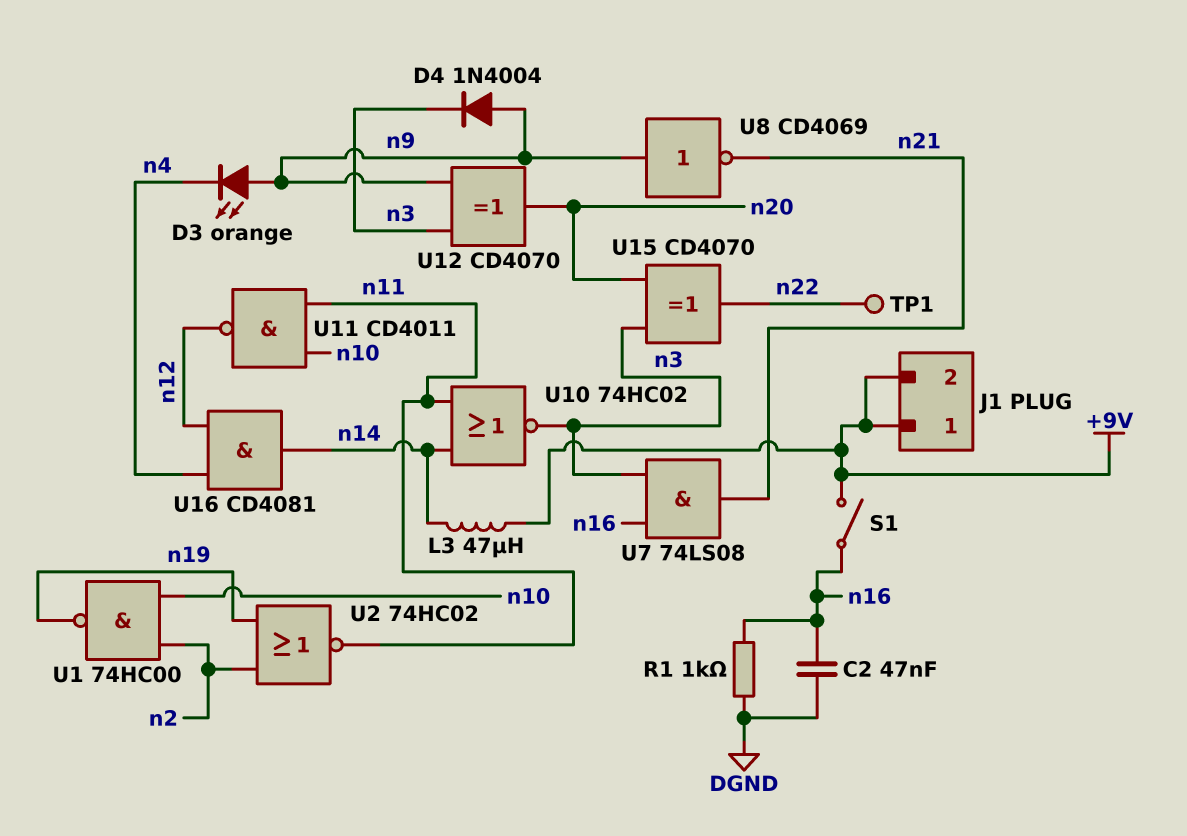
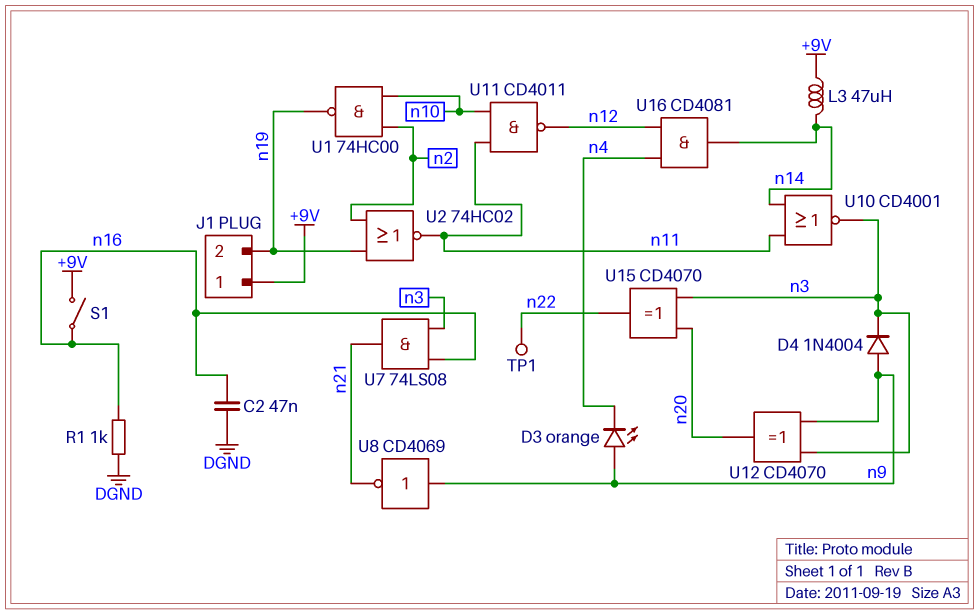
J1 pin 2: +9V -> n19
U10: NOR 74HC02 (in n11, in n14, out n3) -> NOR CD4001 (in n11, in n14, out n3)

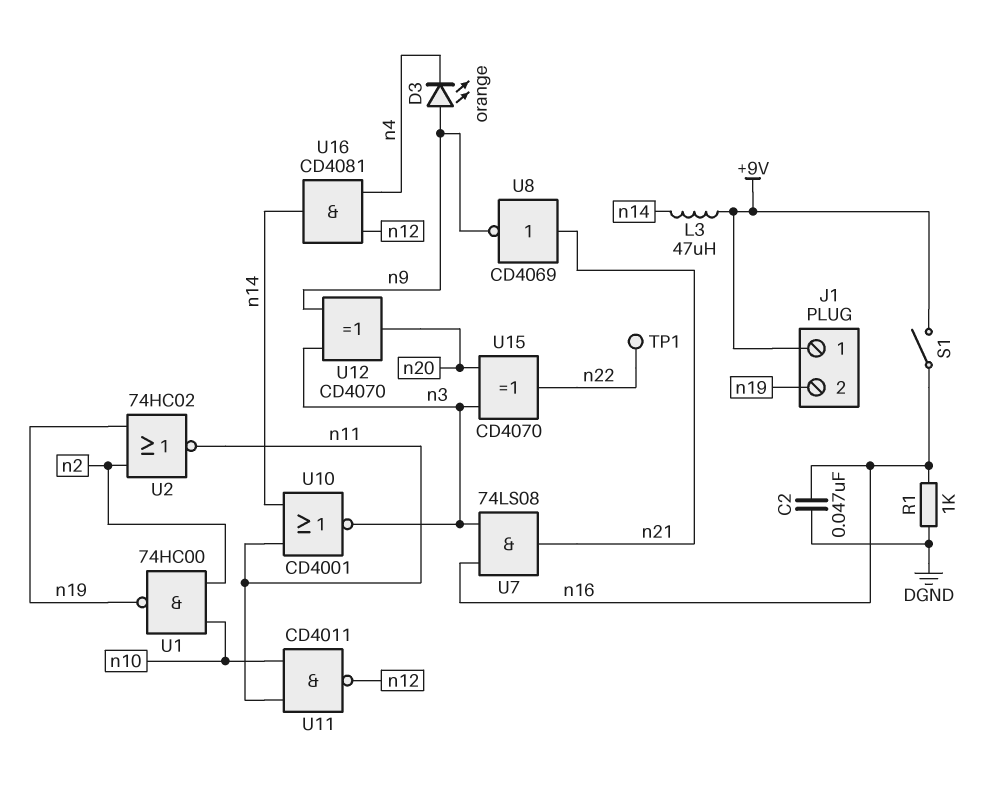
D4: diode 1N4004 (A n9, K n3) -> none
U8: NOT CD4069 (in n9, out n21) -> NOT CD4069 (in n21, out n9)

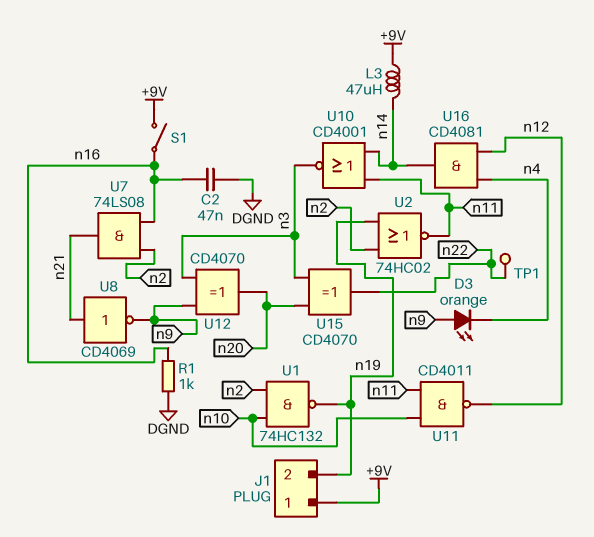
U1: NAND 74HC00 (in n2, in n10, out n19) -> NAND 74HC132 (in n2, in n10, out n19)
U7: AND 74LS08 (in n3, in n16, out n21) -> AND 74LS08 (in n2, in n16, out n21)

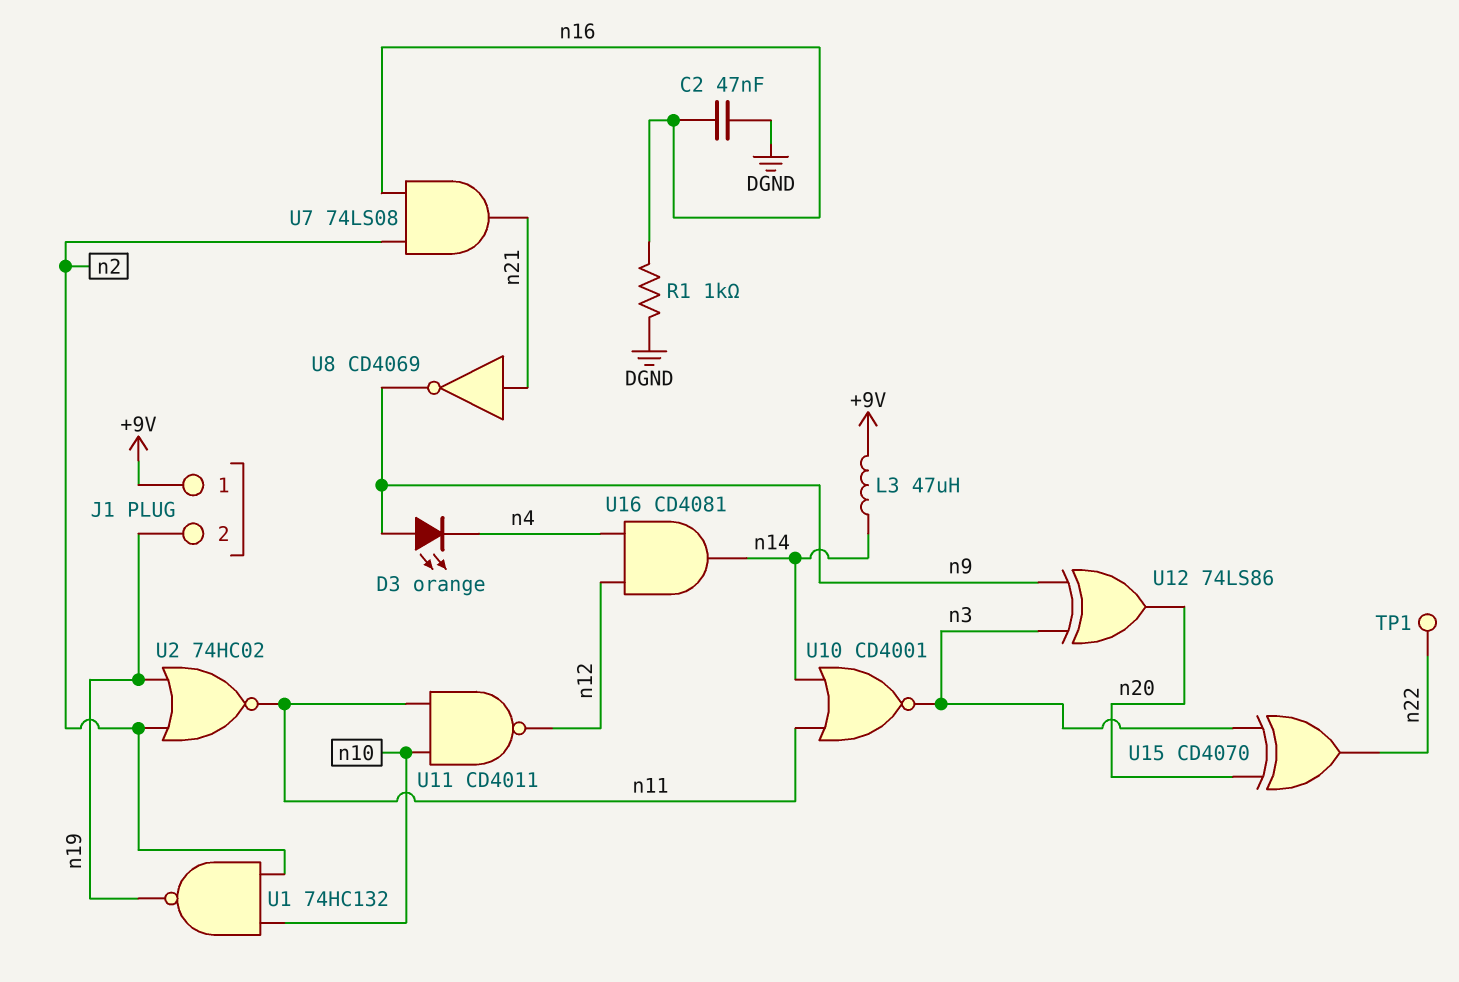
S1: switch (+9V, n16) -> none
U12: XOR CD4070 (in n3, in n9, out n20) -> XOR 74LS86 (in n3, in n9, out n20)

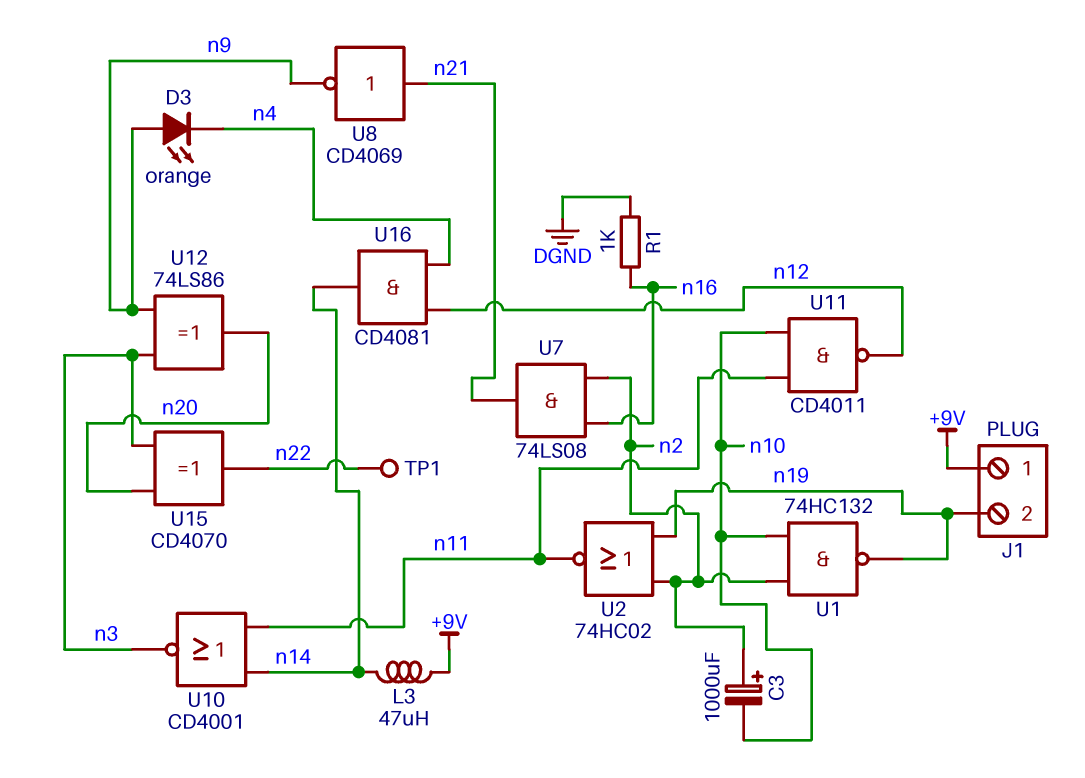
C2: 47nF (DGND, n16) -> none
C3: none -> 1000uF (plus n2, minus n10)

